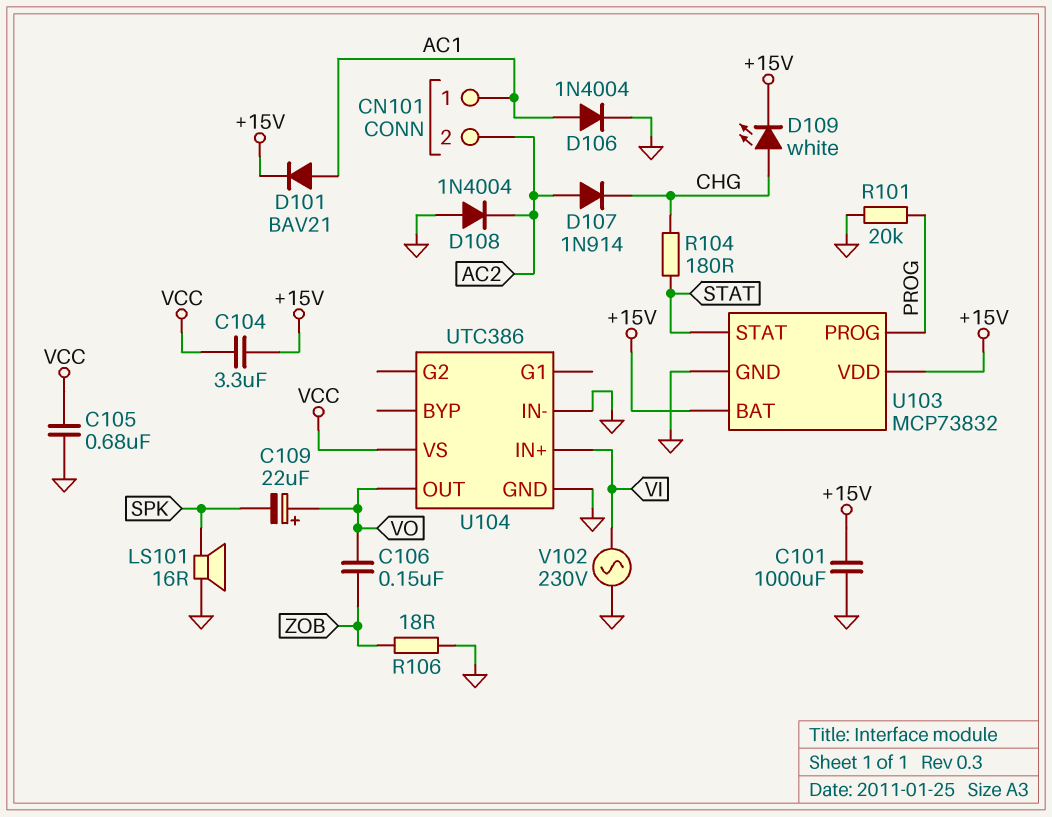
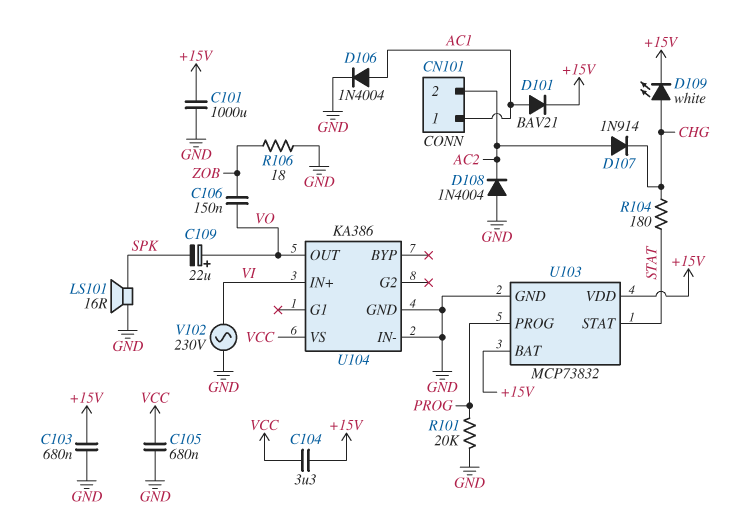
C103: none -> 680nF (+15V, GND)
U104: UTC386 -> KA386

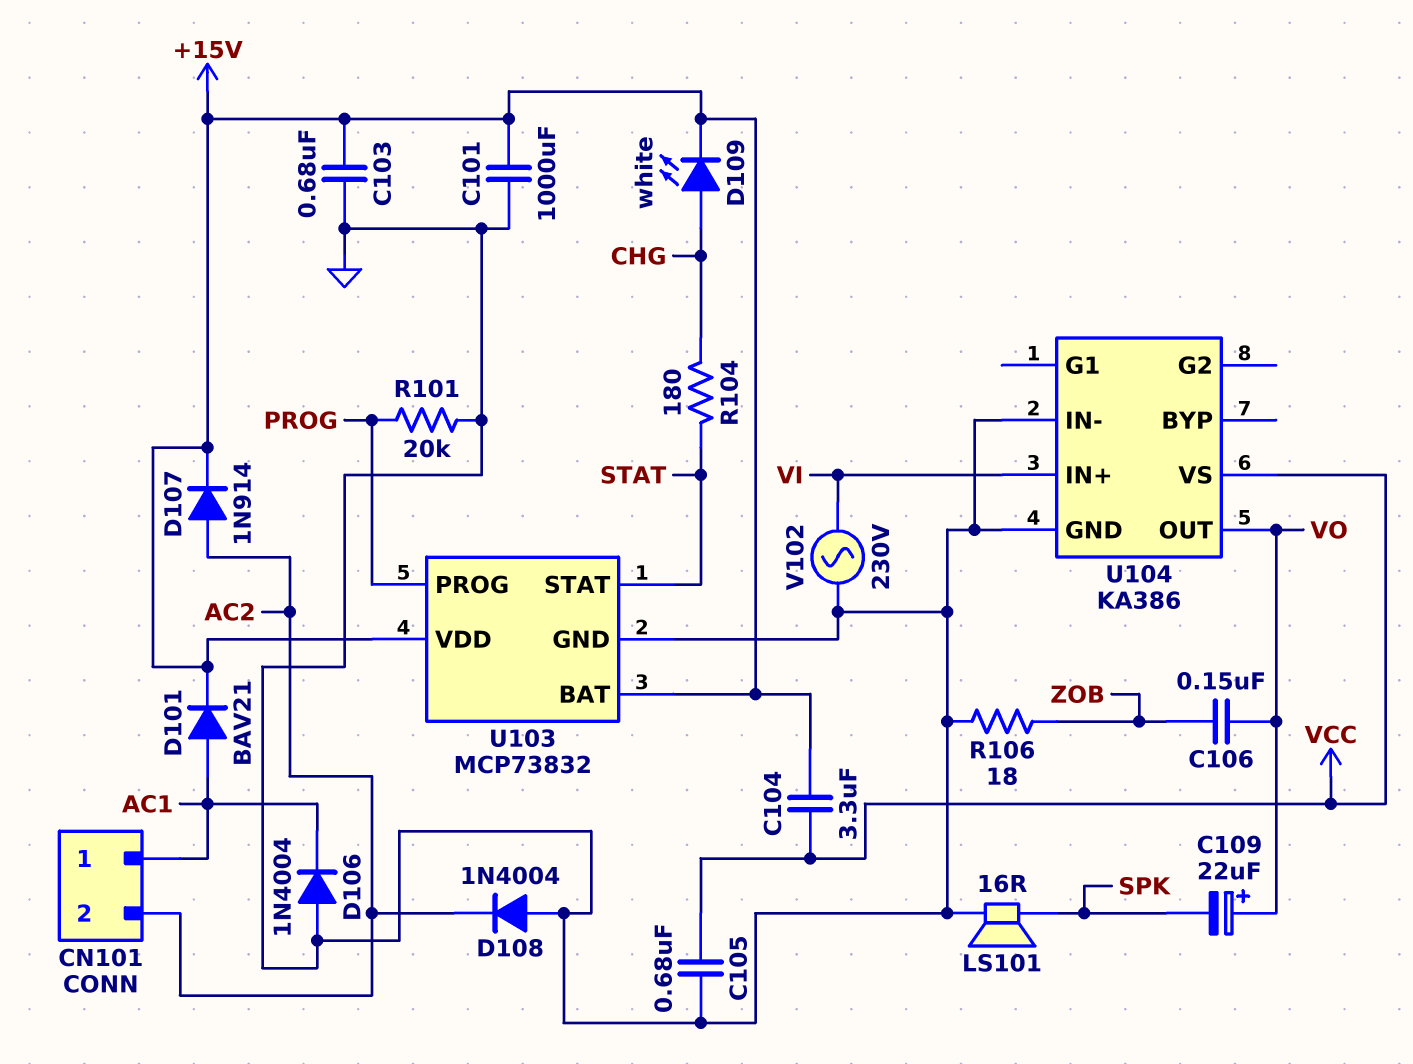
D106: diode 1N4004 (A AC1, K GND) -> diode 1N4004 (A GND, K AC1)
D107: diode 1N914 (A AC2, K CHG) -> diode 1N914 (A AC2, K +15V)

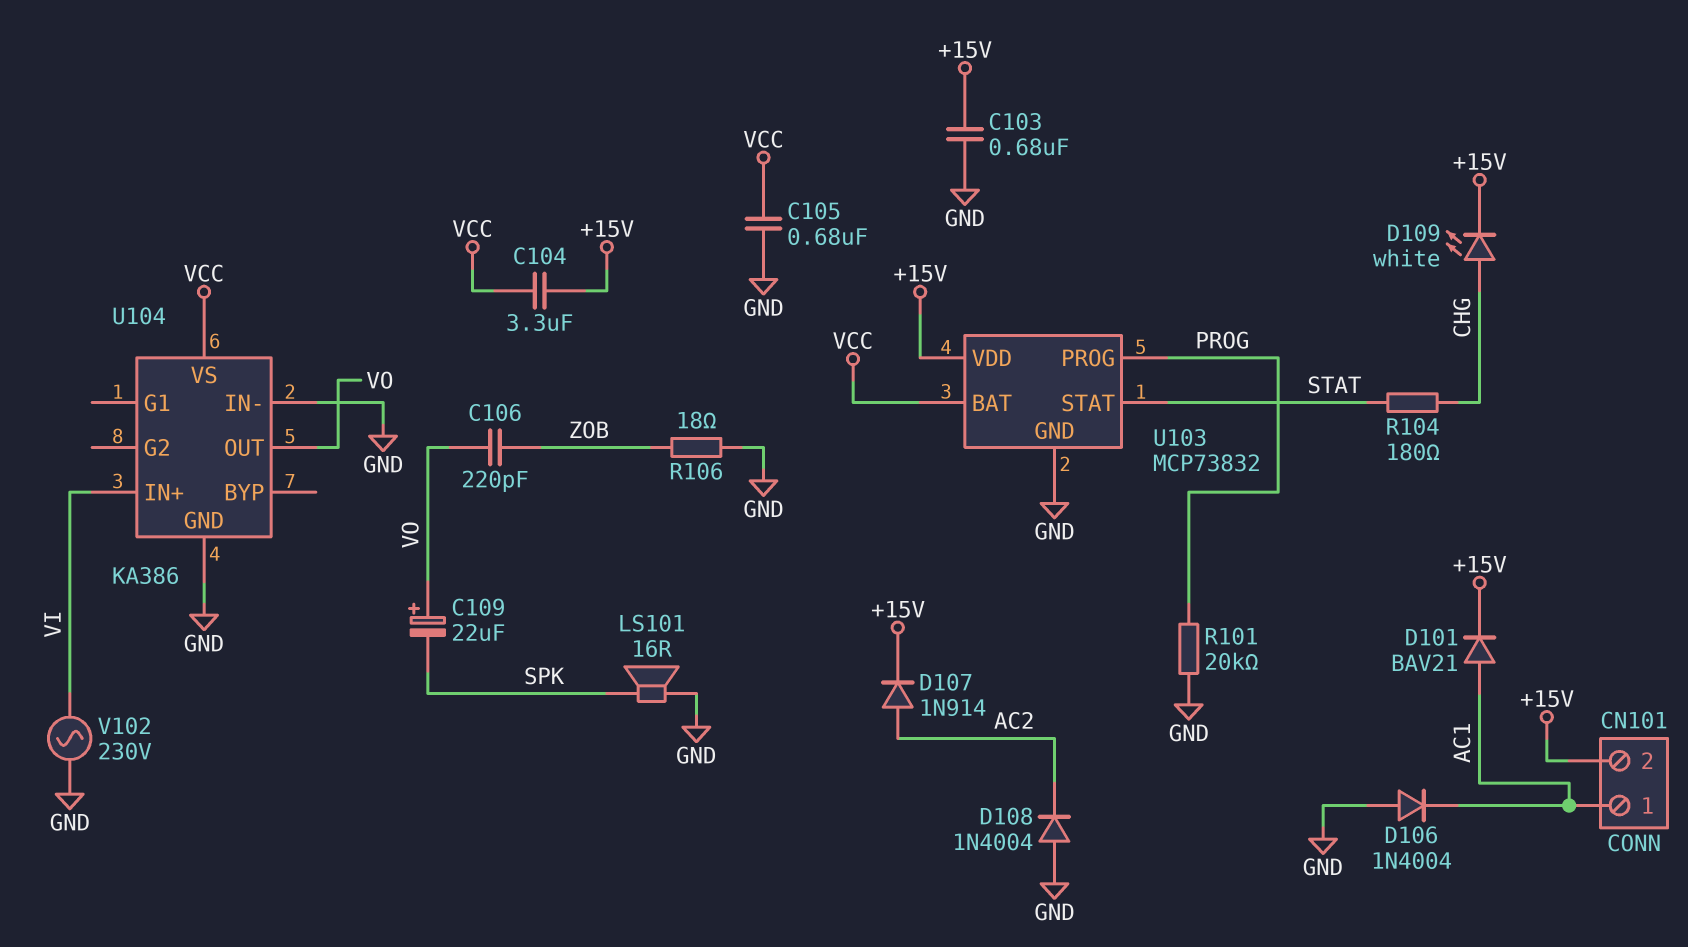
C101: 1000uF (+15V, GND) -> none
C106: 150nF (VO, ZOB) -> 220pF (VO, ZOB)
CN101 pin 2: AC2 -> +15V
U103 pin BAT: +15V -> VCC

